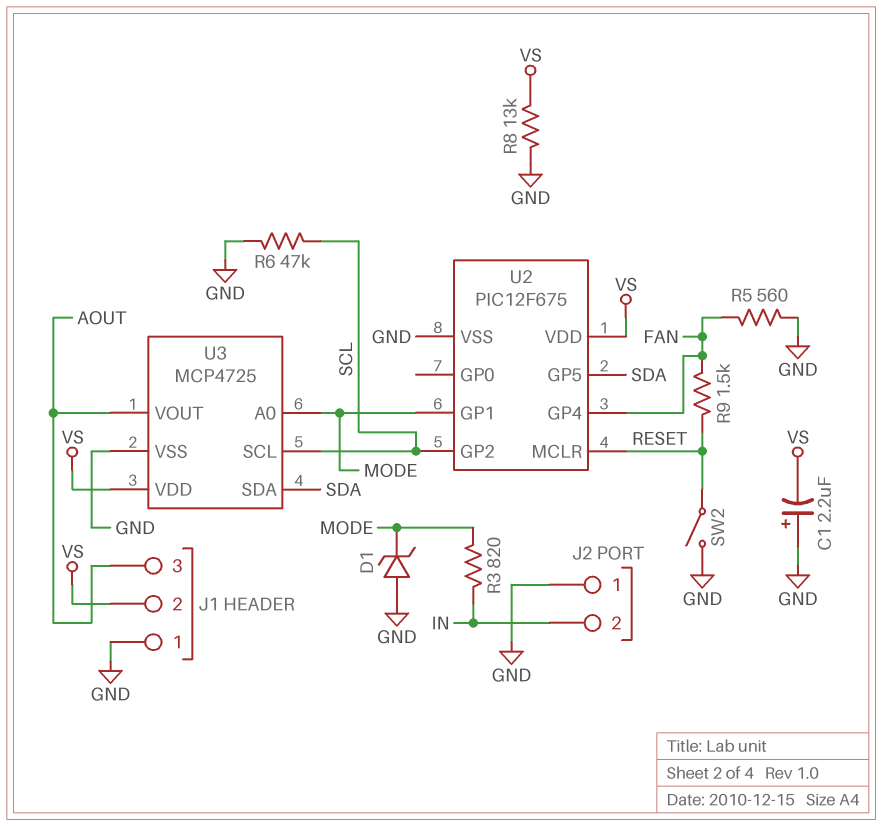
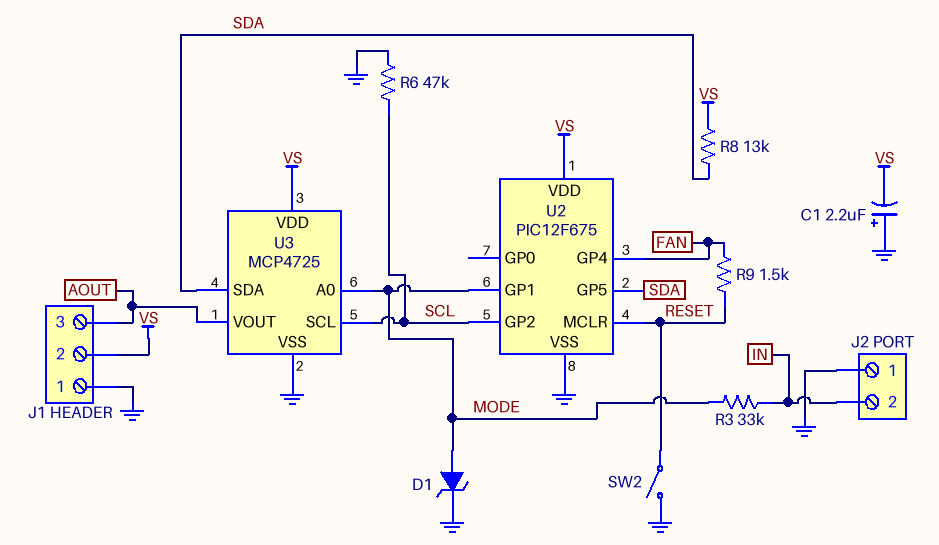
D1: zener (A GND, K MODE) -> zener (A MODE, K GND)
R3: 820 (IN, MODE) -> 33k (IN, MODE)
R5: 560 (FAN, GND) -> none
R8: 13k (GND, VS) -> 13k (SDA, VS)

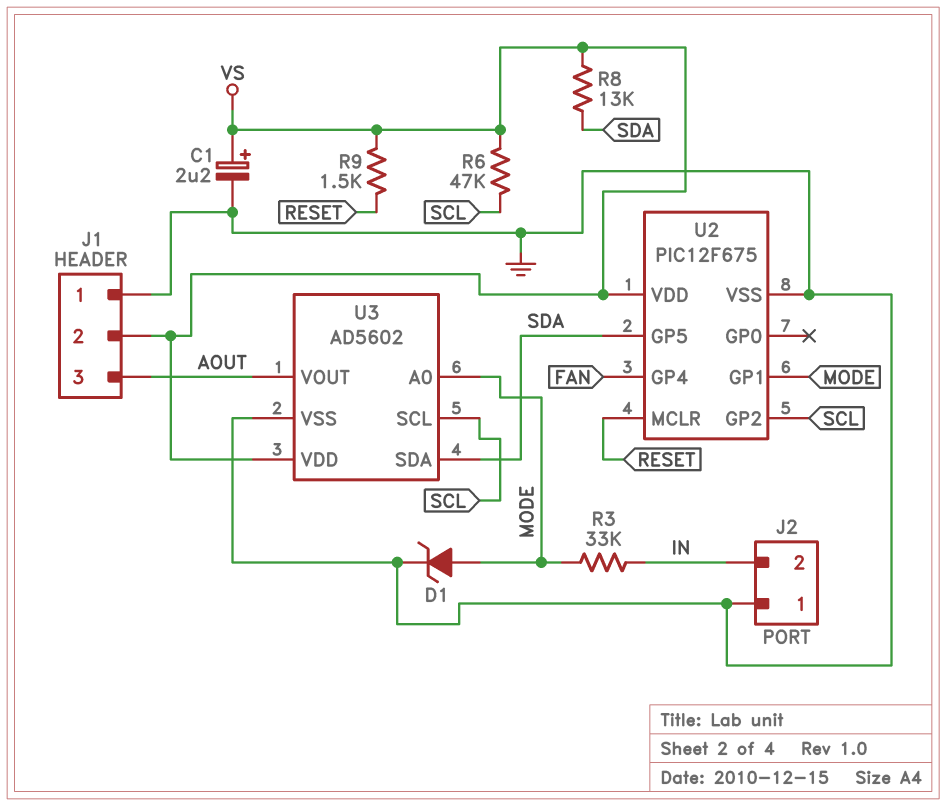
C1: 2.2uF (plus GND, minus VS) -> 2.2uF (plus VS, minus GND)
R6: 47k (GND, SCL) -> 47k (SCL, VS)
R9: 1.5k (FAN, RESET) -> 1.5k (RESET, VS)
SW2: switch (GND, RESET) -> none
U3: MCP4725 -> AD5602

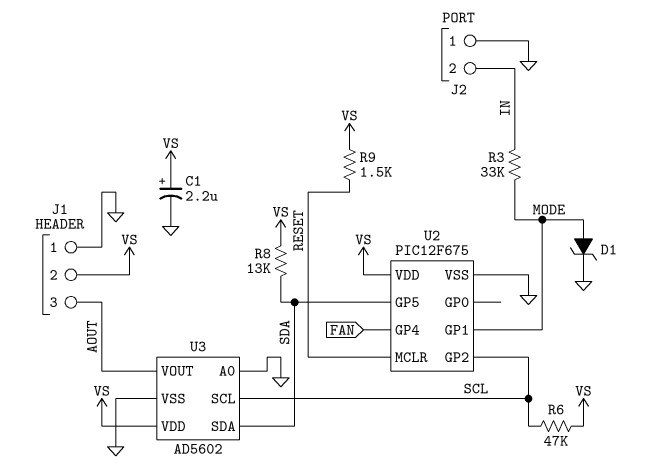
U3 pin A0: MODE -> GND

